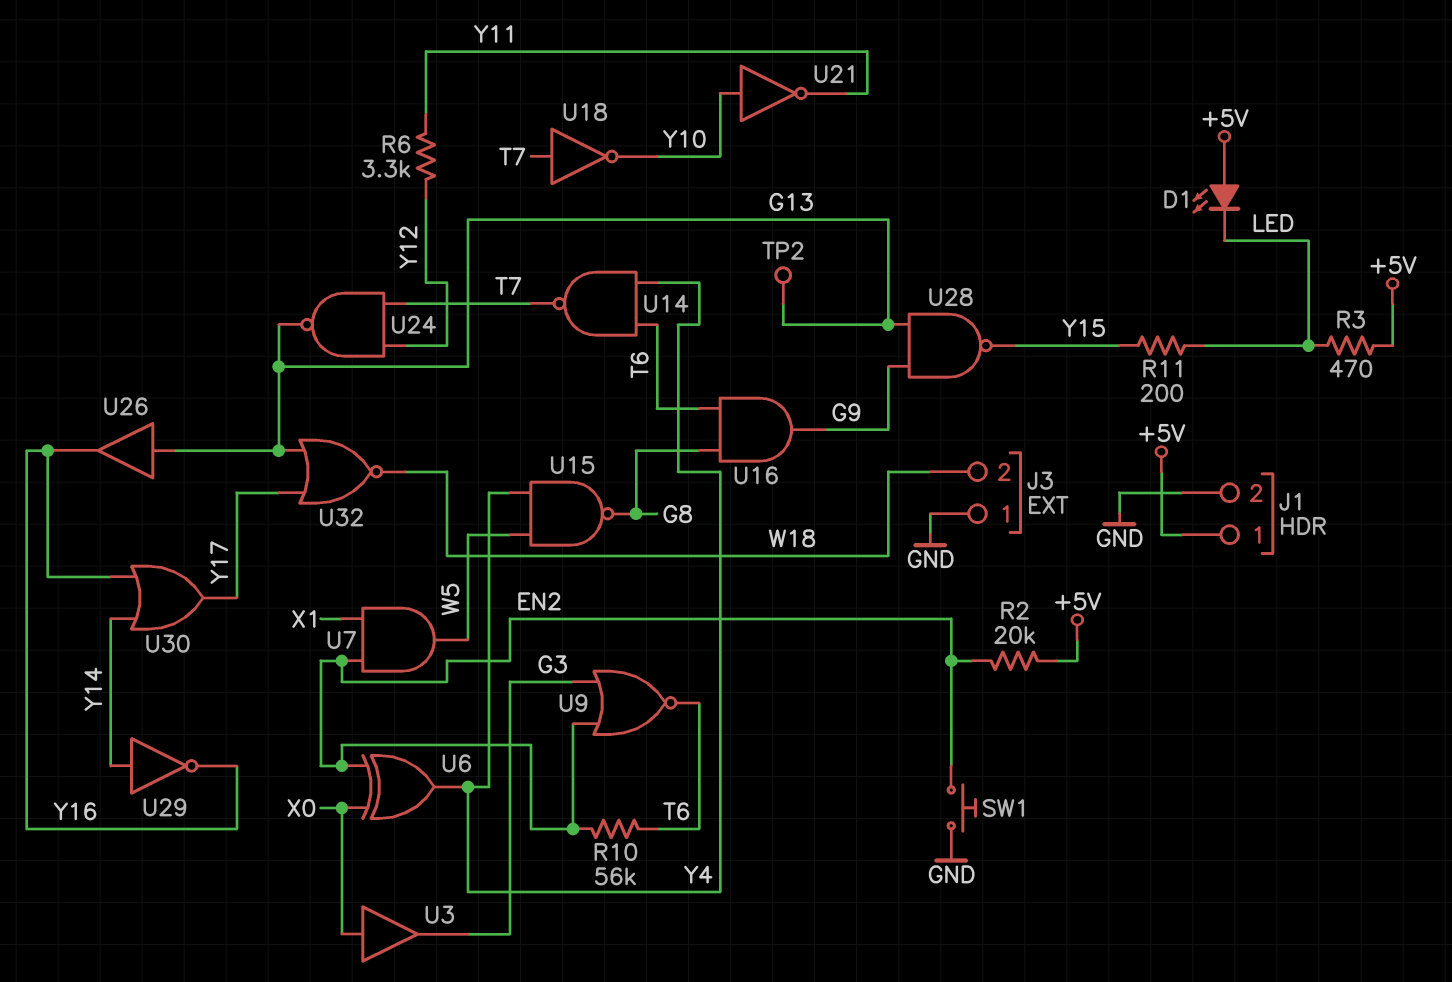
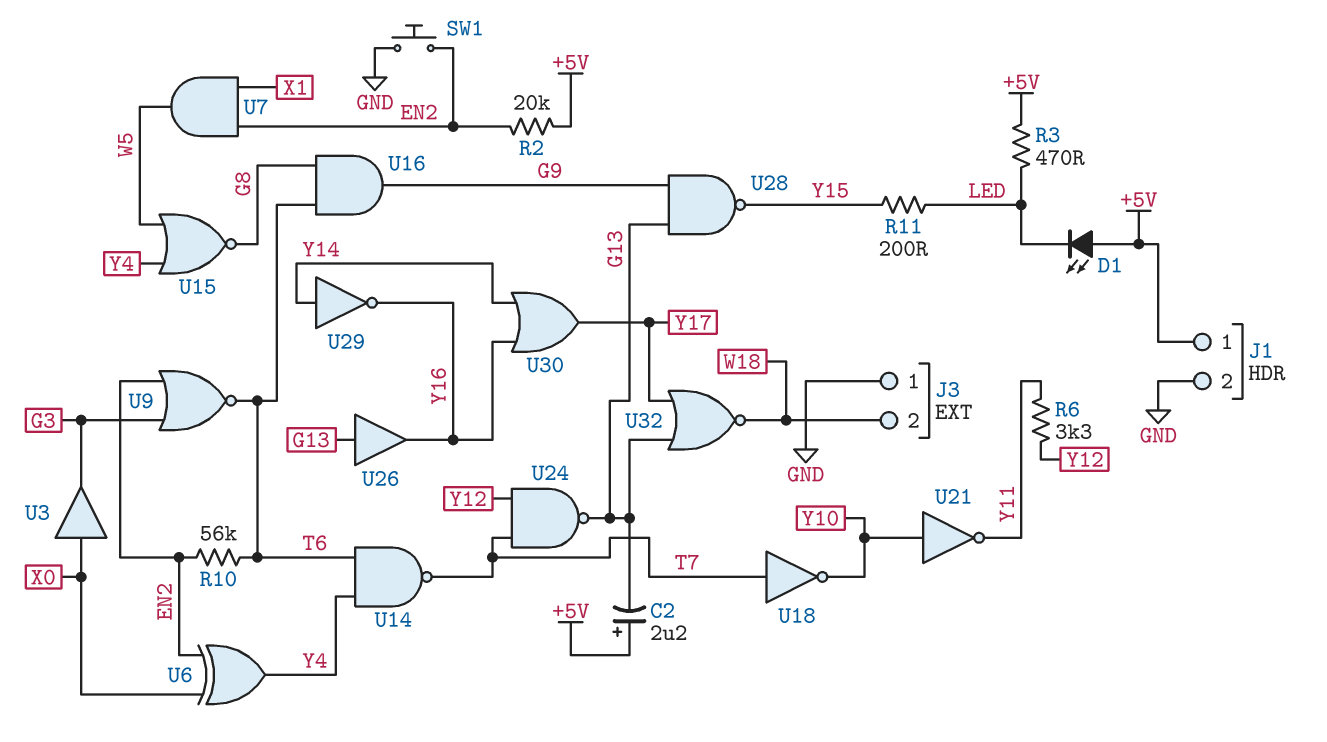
C2: none -> 2.2uF (plus +5V, minus G13)
TP2: test point (G13) -> none
U15: NAND (in W5, in Y4, out G8) -> NOR (in W5, in Y4, out G8)

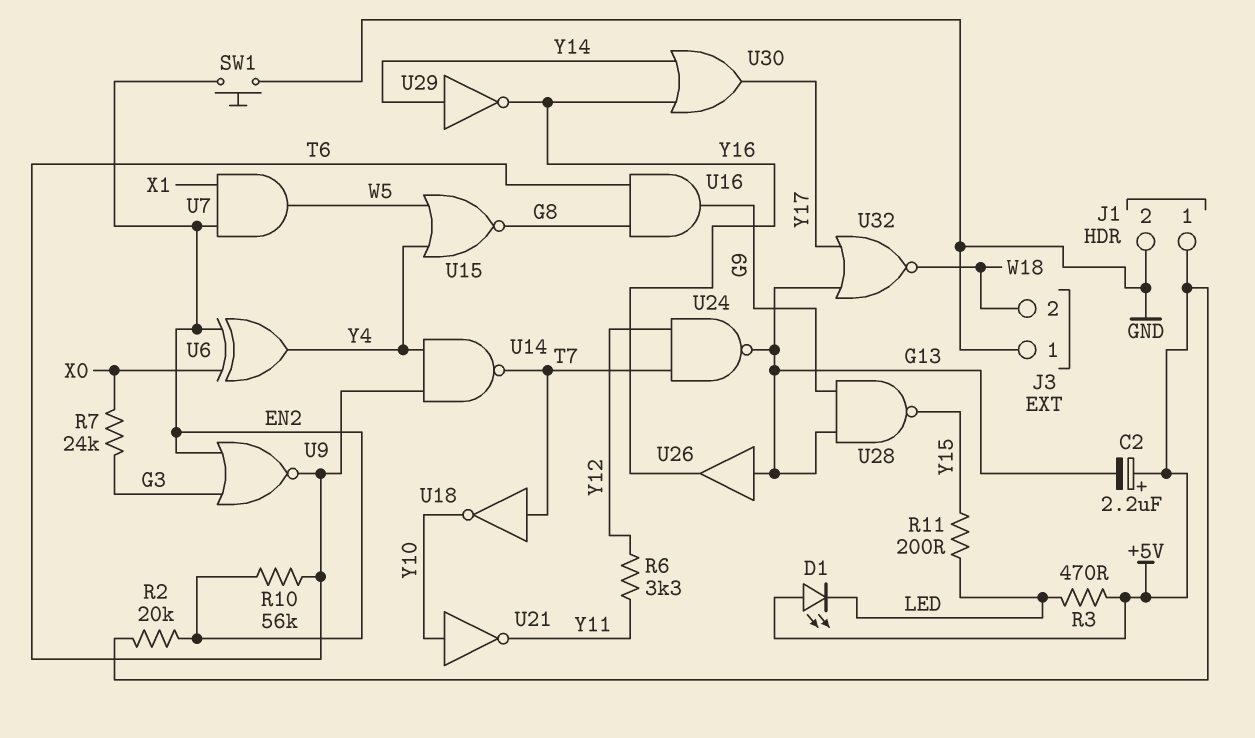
R7: none -> 24k (G3, X0)
U3: buffer (in X0, out G3) -> none

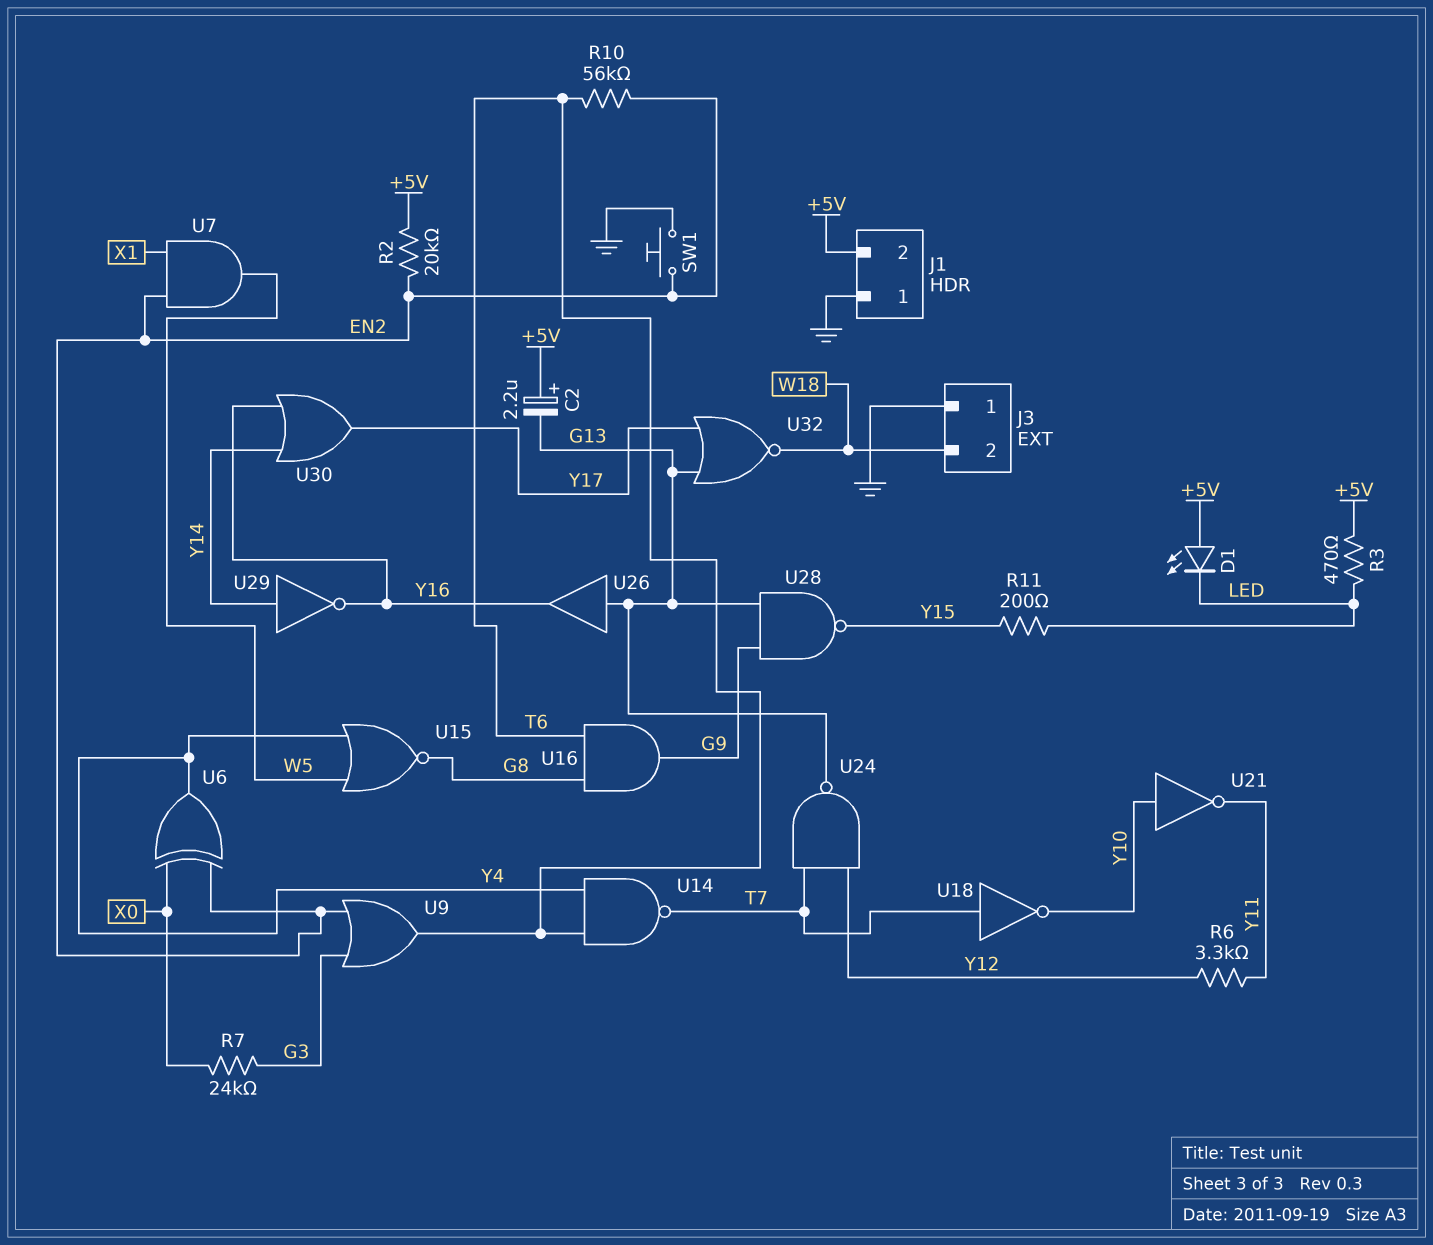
J1 pin 1: +5V -> GND
J1 pin 2: GND -> +5V
U9: NOR (in EN2, in G3, out T6) -> OR (in EN2, in G3, out T6)

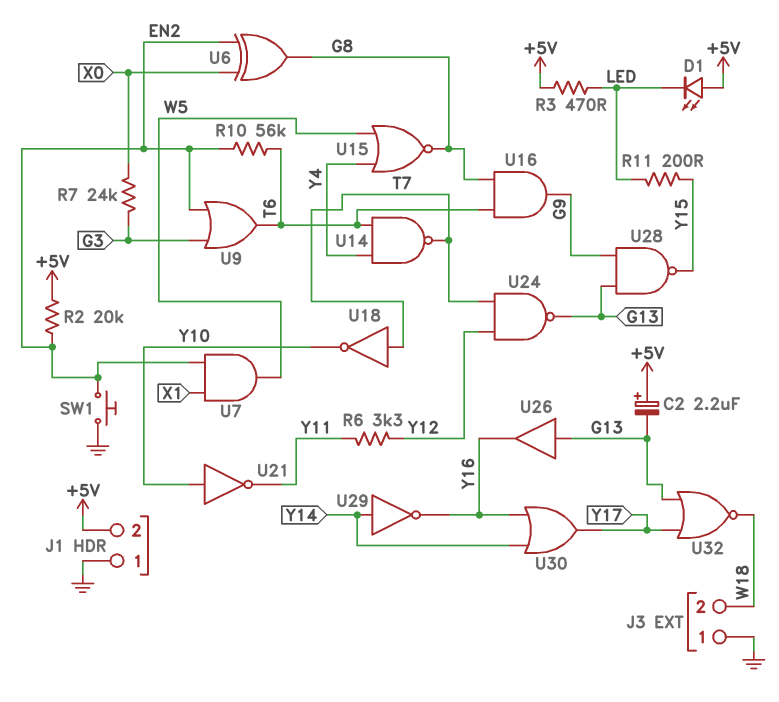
U6: XOR (in EN2, in X0, out Y4) -> XOR (in EN2, in X0, out G8)

